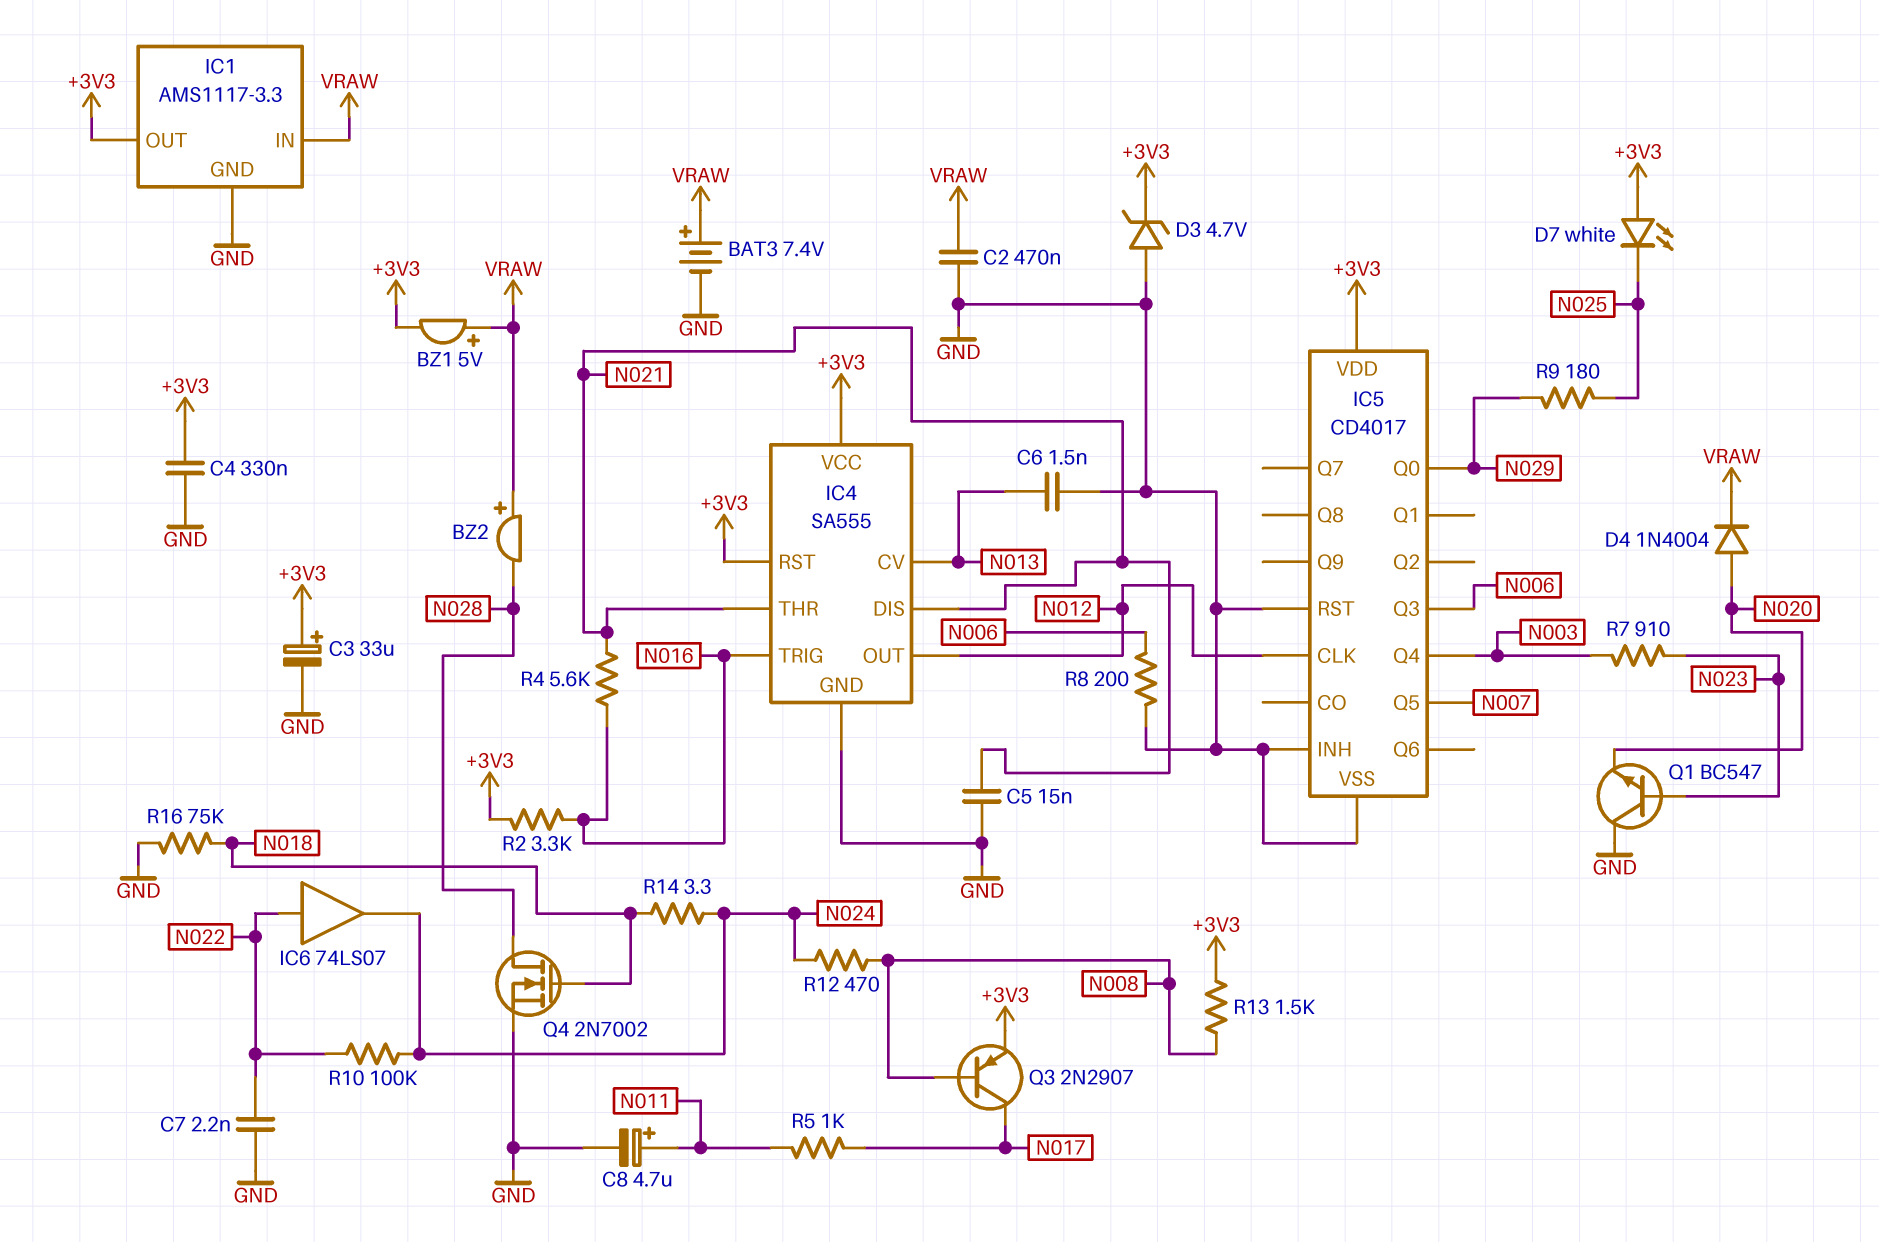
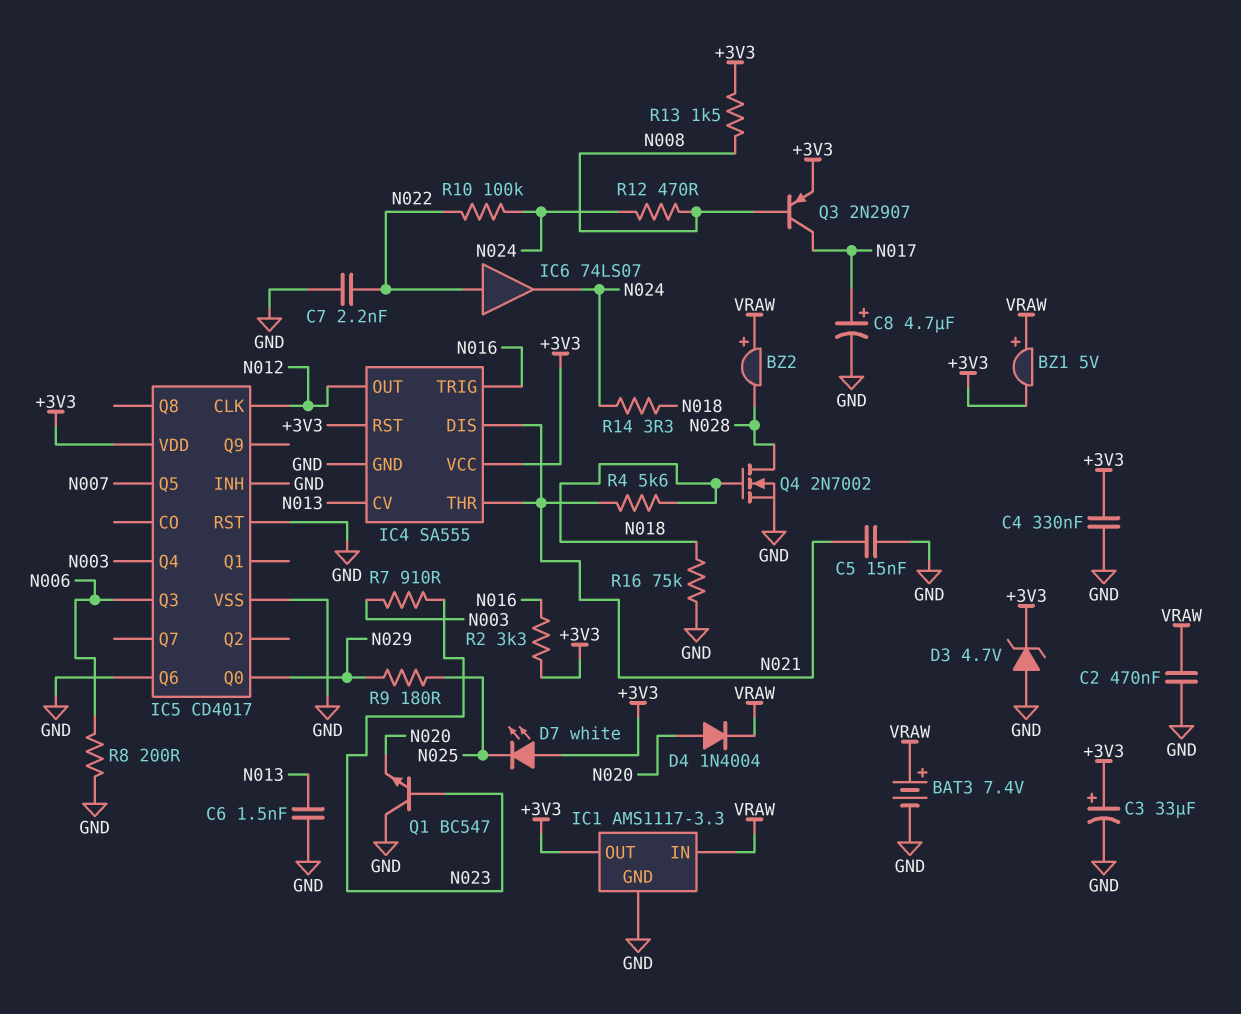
C8: 4.7uF (plus N011, minus GND) -> 4.7uF (plus N017, minus GND)
IC5 pin Q6: none -> GND
R4: 5.6k (N016, N021) -> 5.6k (N018, N021)
R5: 1k (N011, N017) -> none

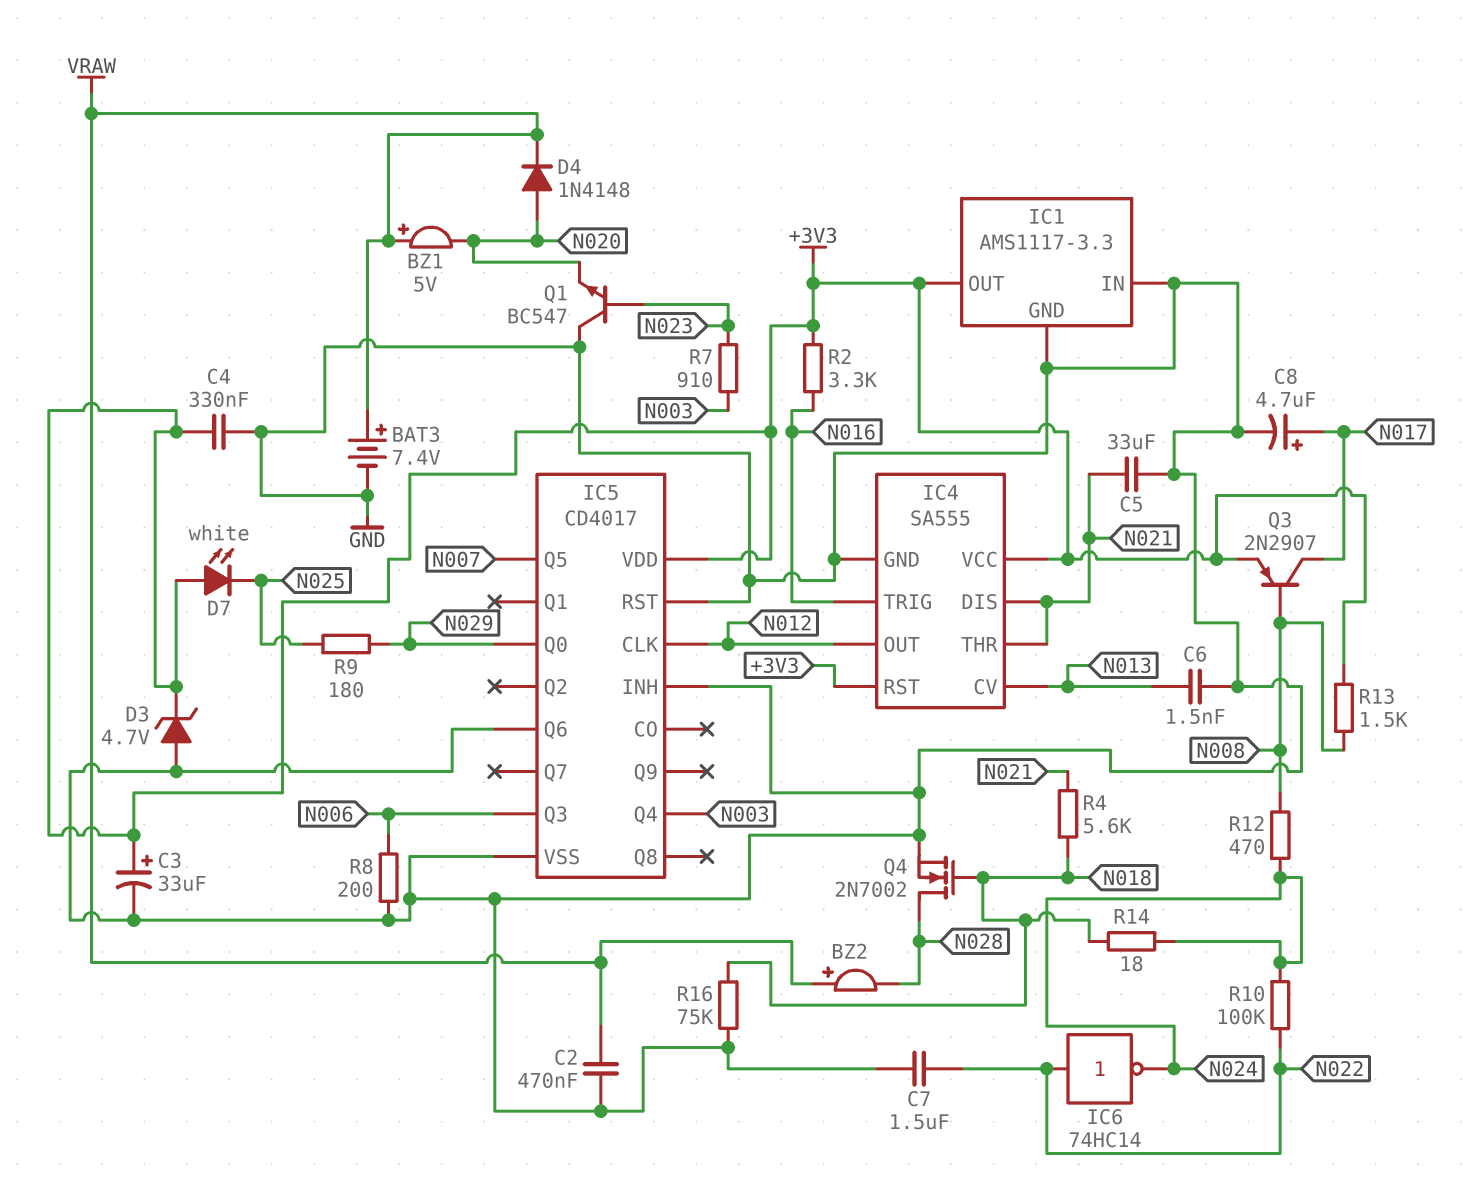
BZ1: buzzer 5V (plus VRAW, minus +3V3) -> buzzer 5V (plus VRAW, minus N020)
C5: 15nF (GND, N021) -> 33uF (GND, N021)
C7: 2.2nF (GND, N022) -> 1.5uF (GND, N022)
D4: diode 1N4004 (A N020, K VRAW) -> diode 1N4148 (A N020, K VRAW)
IC1 pin IN: VRAW -> GND
IC6: buffer 74LS07 (in N022, out N024) -> NOT 74HC14 (in N022, out N024)
R14: 3.3 (N018, N024) -> 18 (N018, N024)

